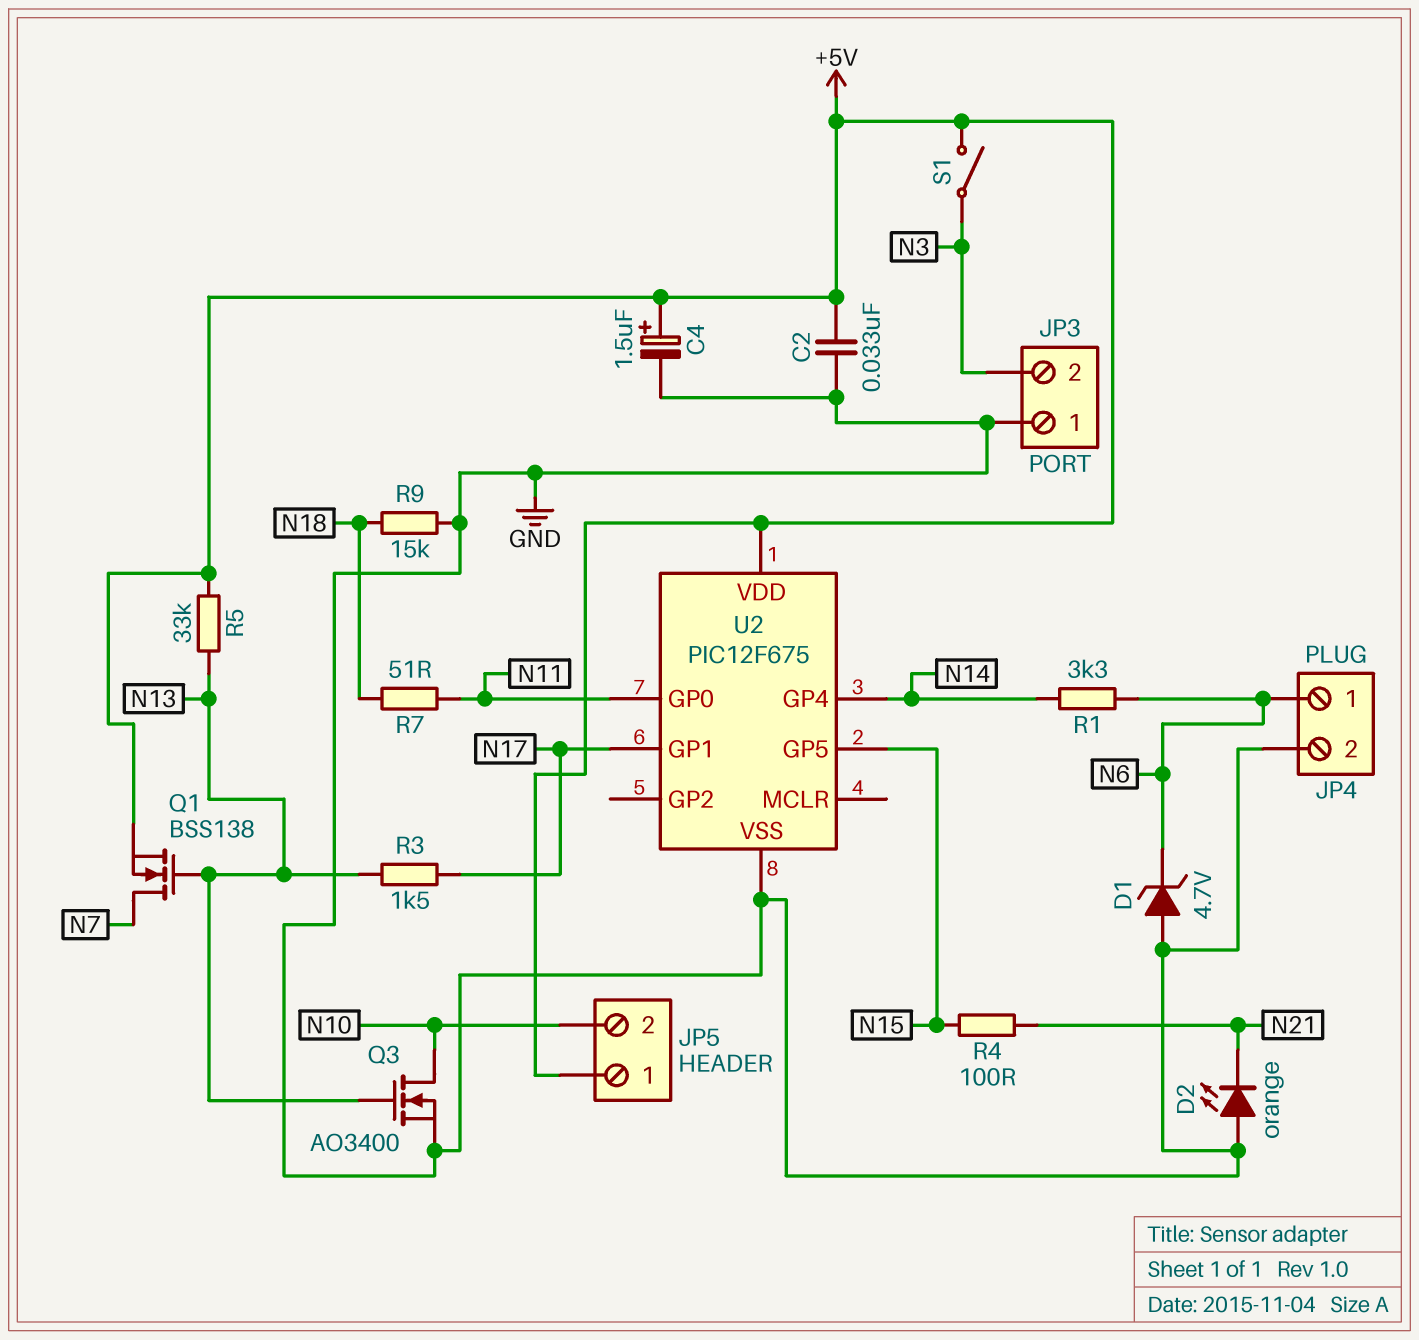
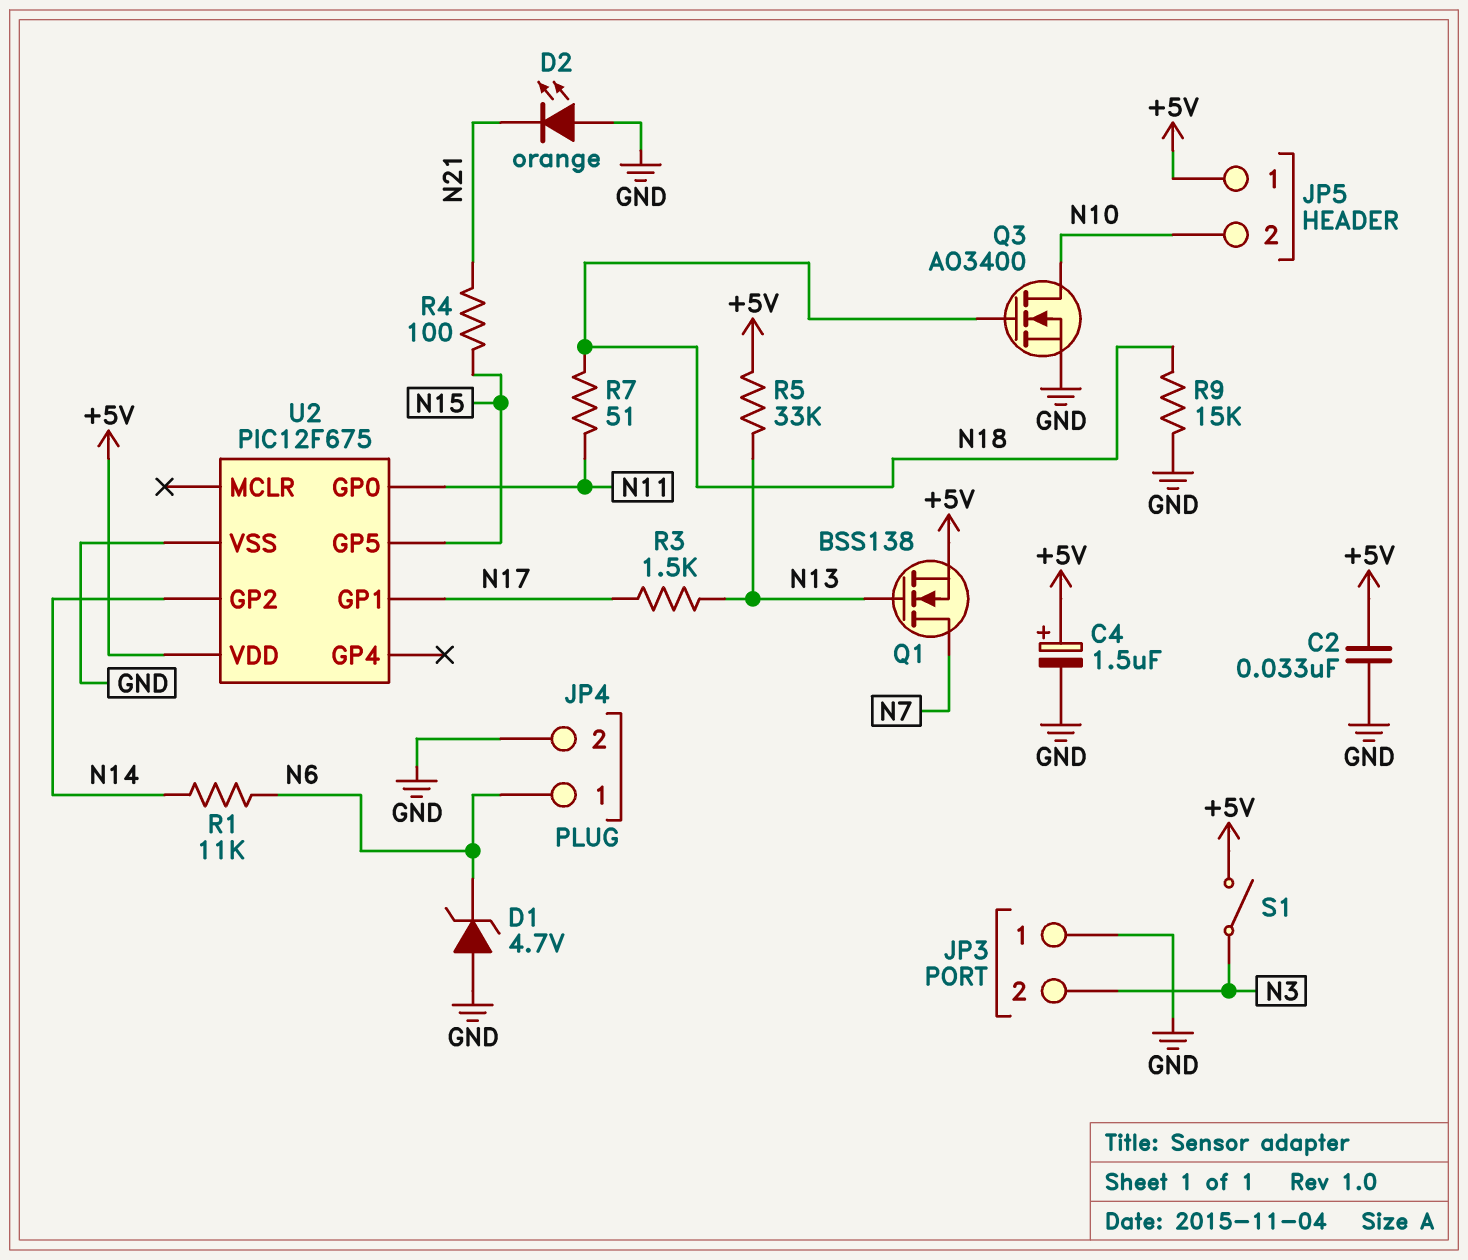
Q3: NMOS AO3400 (G N13, D N10, S GND) -> NMOS AO3400 (G N18, D N10, S GND)
R1: 3.3k (N6, N14) -> 11k (N6, N14)
U2 pin GP2: none -> N14
U2 pin GP4: N14 -> none

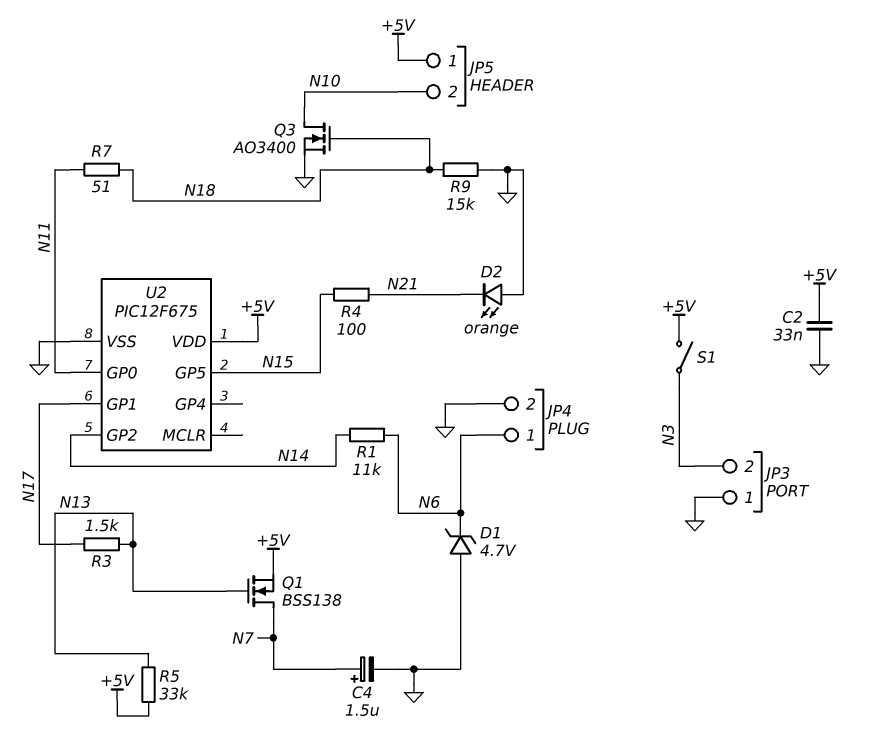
C4: 1.5uF (plus +5V, minus GND) -> 1.5uF (plus N7, minus GND)

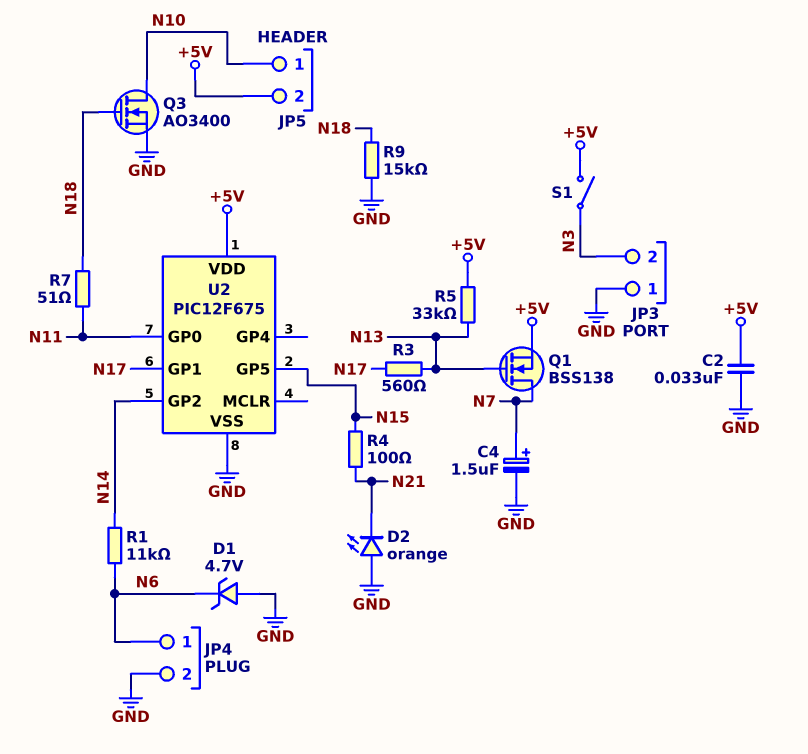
JP5 pin 1: +5V -> N10
JP5 pin 2: N10 -> +5V
R3: 1.5k (N13, N17) -> 560 (N13, N17)

